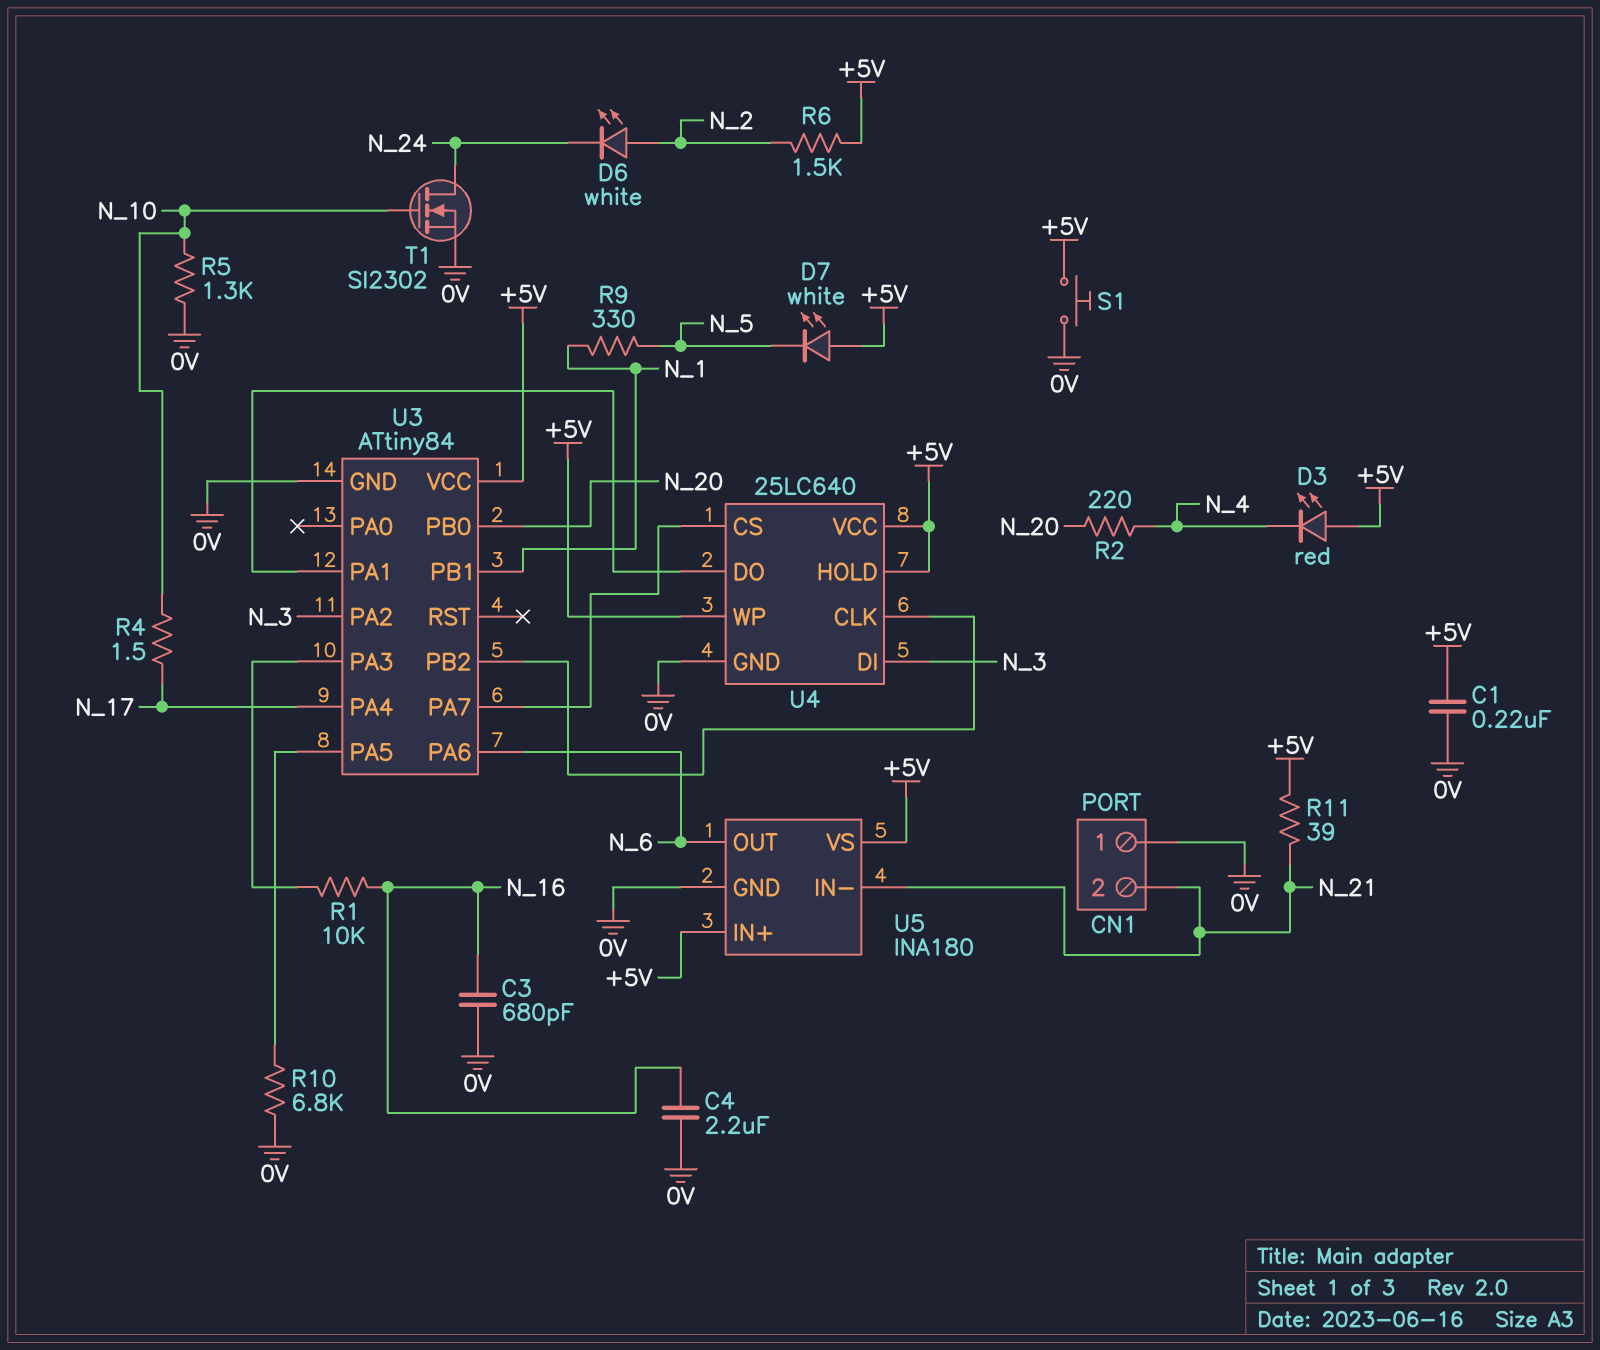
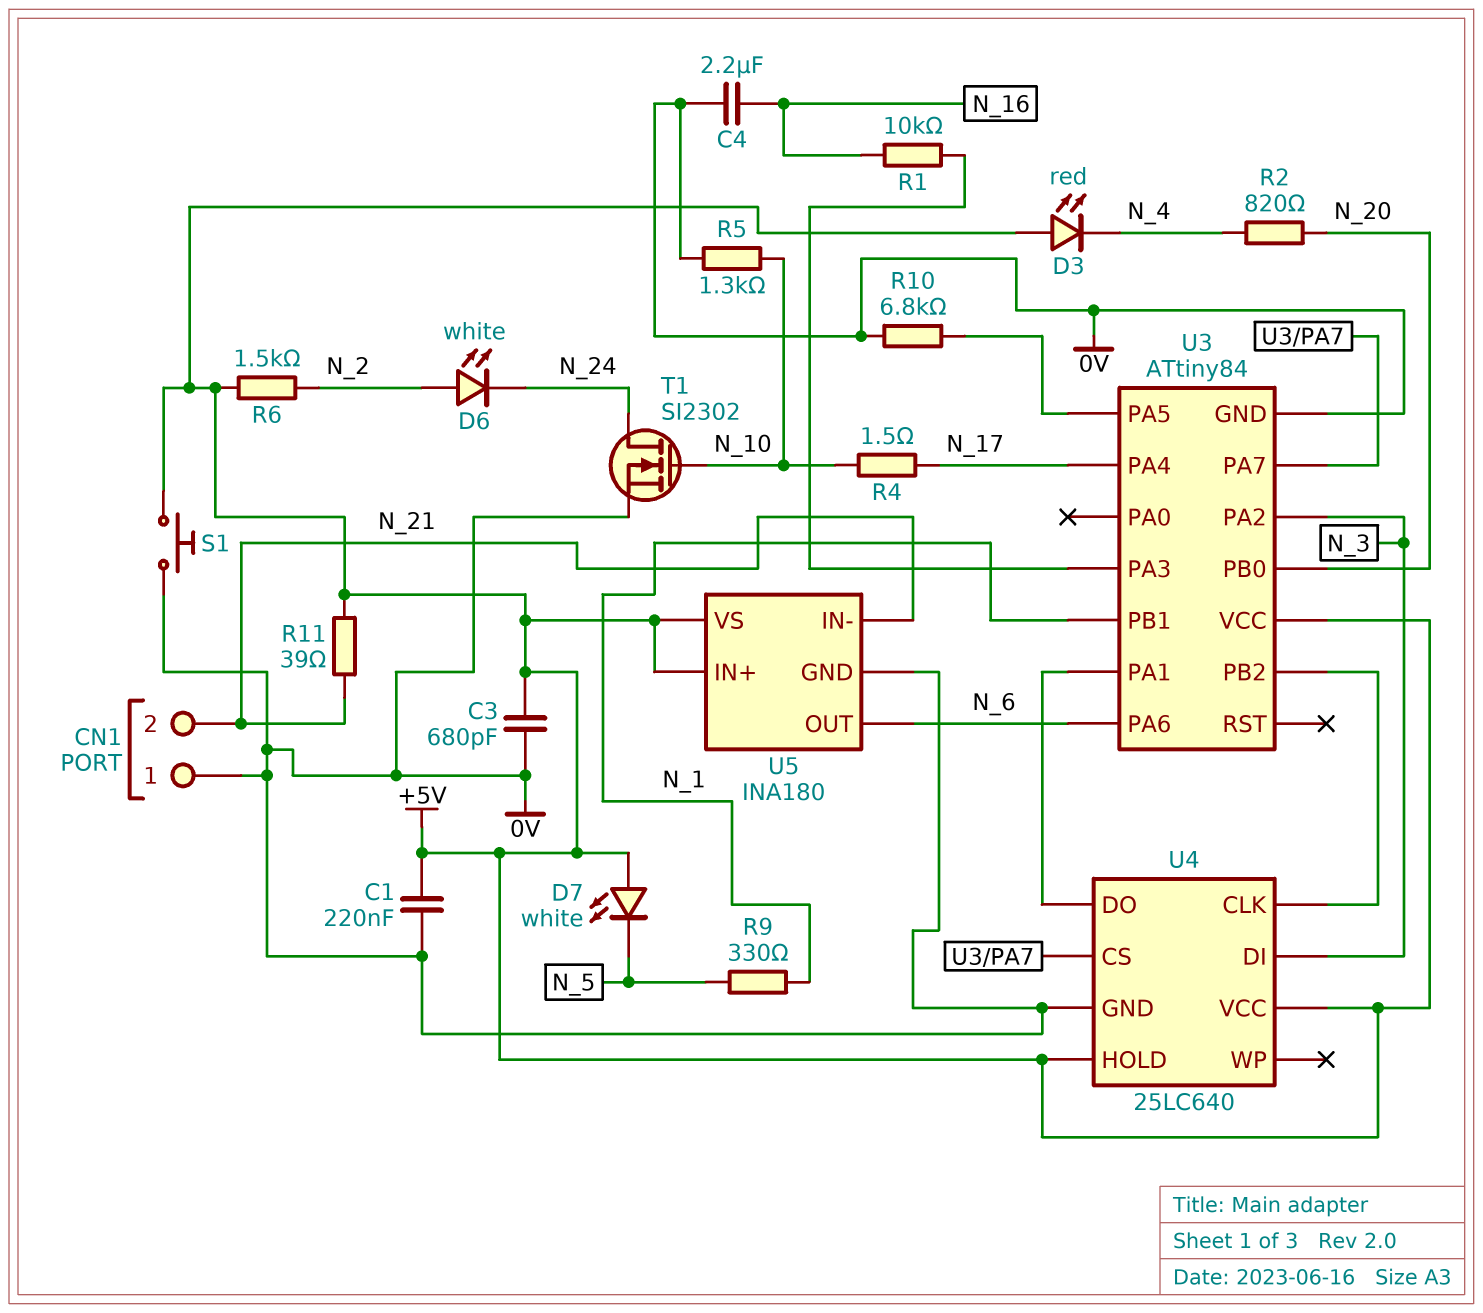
C3: 680pF (0V, N_16) -> 680pF (+5V, 0V)
R2: 220 (N_4, N_20) -> 820 (N_4, N_20)
U4 pin WP: +5V -> none

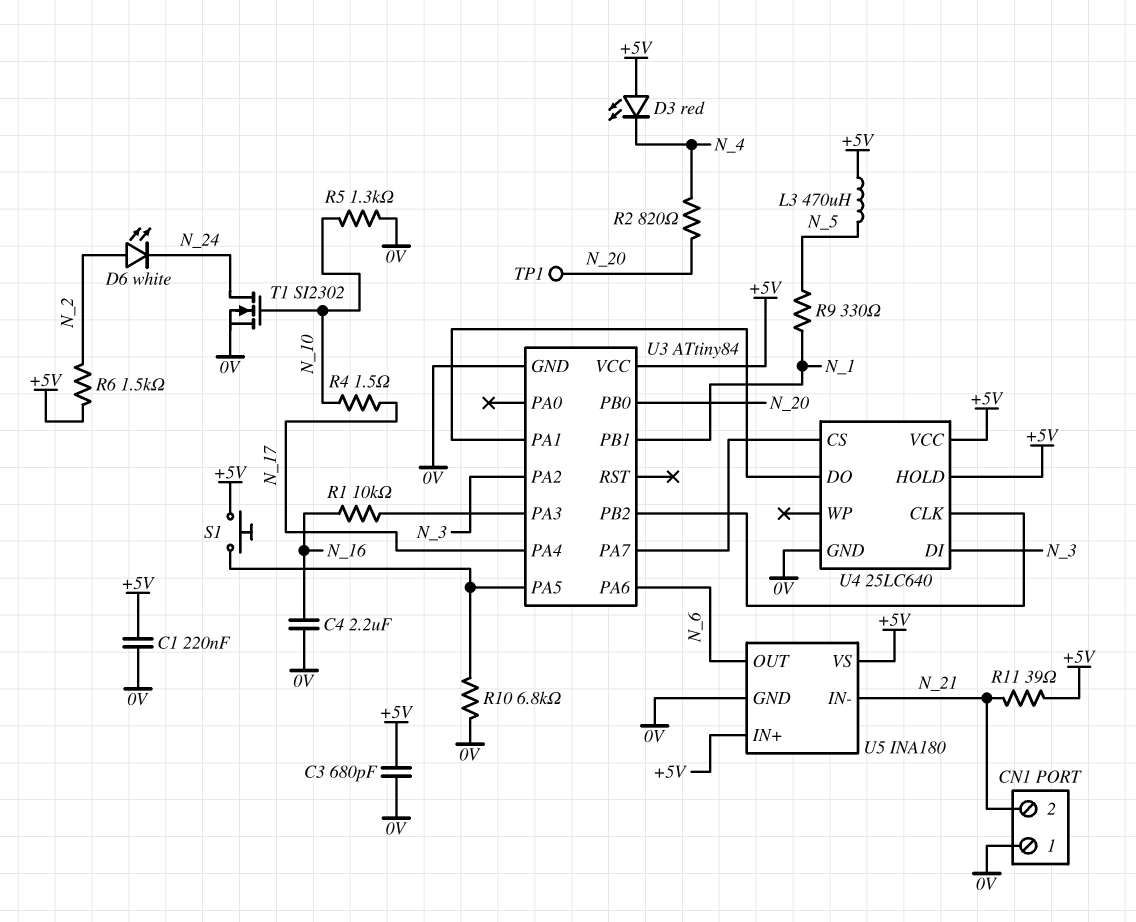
D7: LED white (A +5V, K N_5) -> none
L3: none -> 470uH (+5V, N_5)
S1: button (+5V, 0V) -> button (+5V, U3/PA5)
TP1: none -> test point (N_20)

